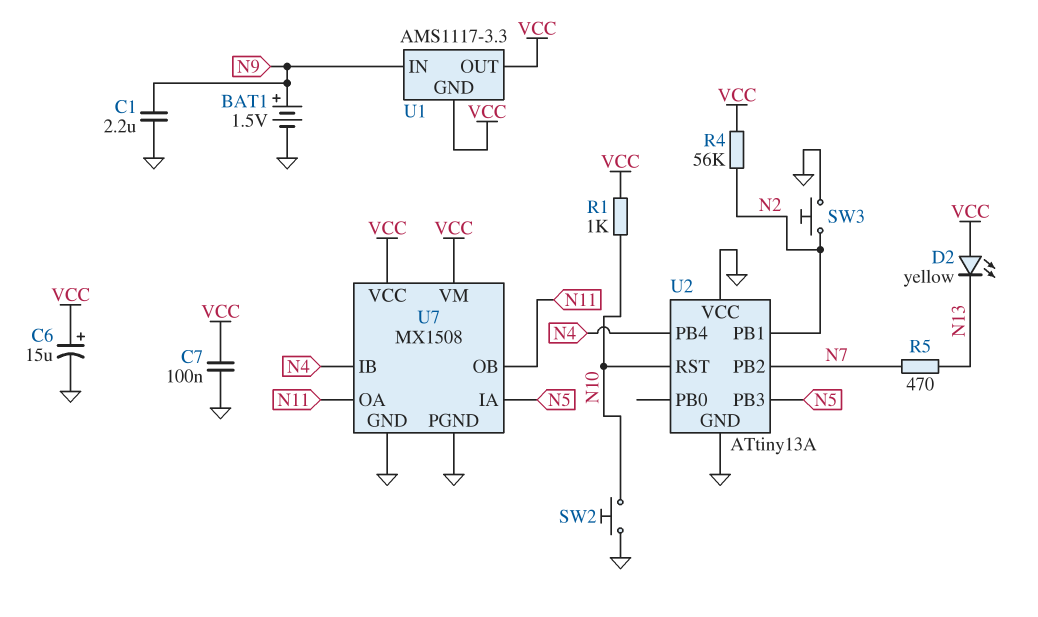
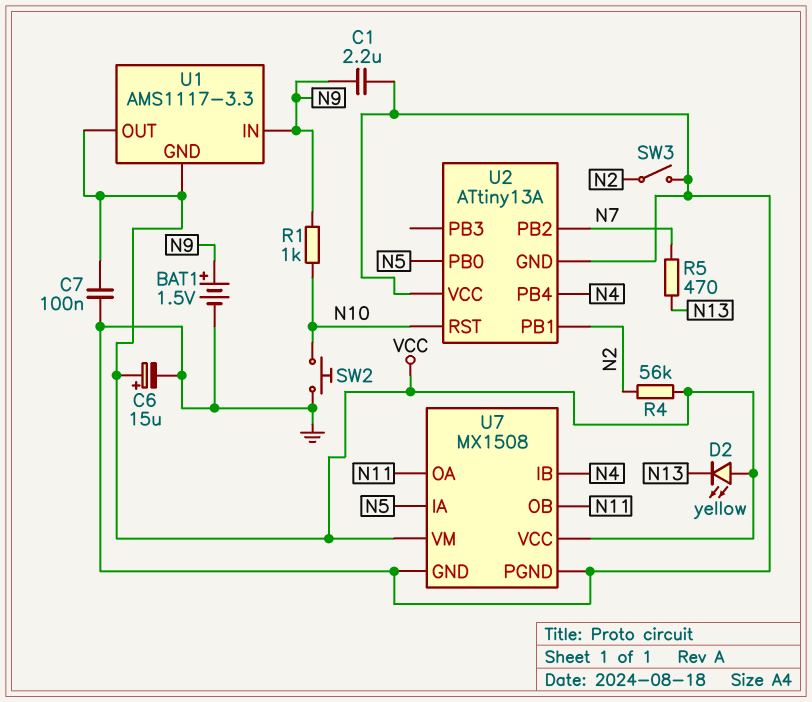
R1: 1k (N10, VCC) -> 1k (N9, N10)
SW3: button (GND, N2) -> switch (GND, N2)
U2 pin PB0: none -> N5
U2 pin PB3: N5 -> none

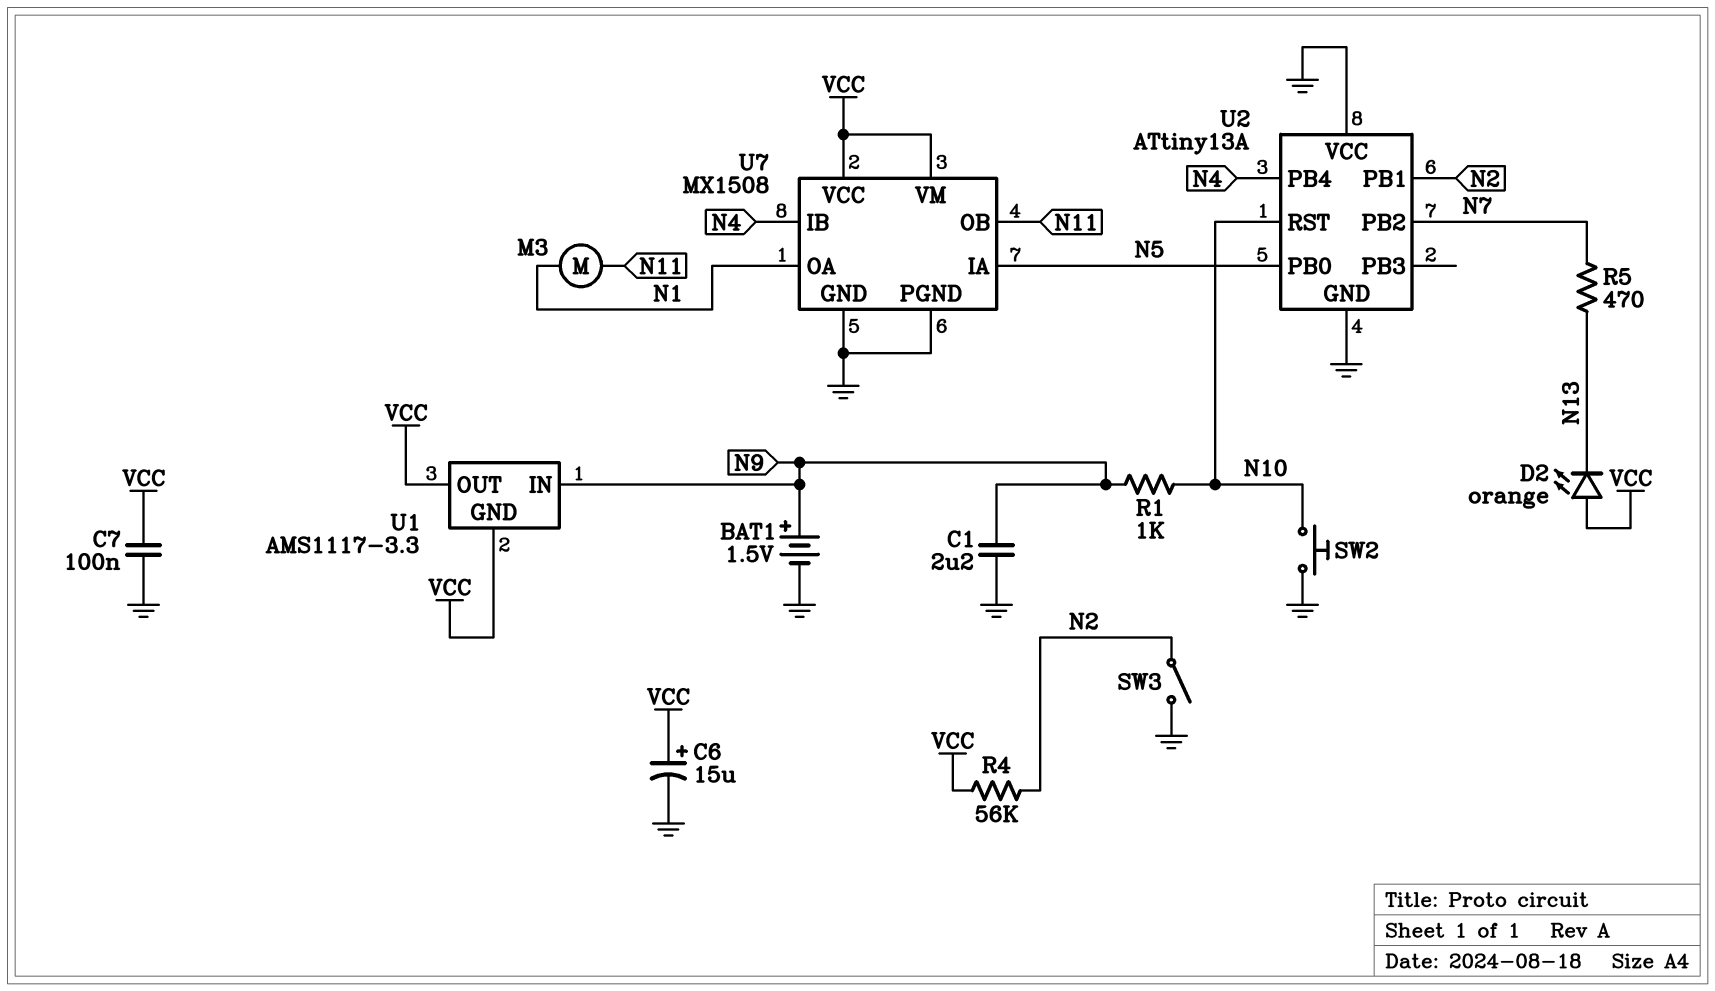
D2: LED yellow (A VCC, K N13) -> LED orange (A VCC, K N13)
M3: none -> motor (N1, N11)
U7 pin OA: N11 -> N1

